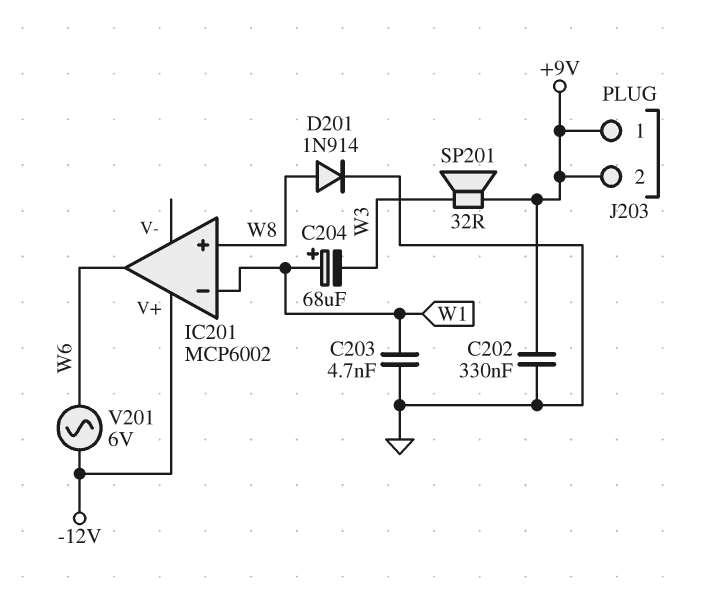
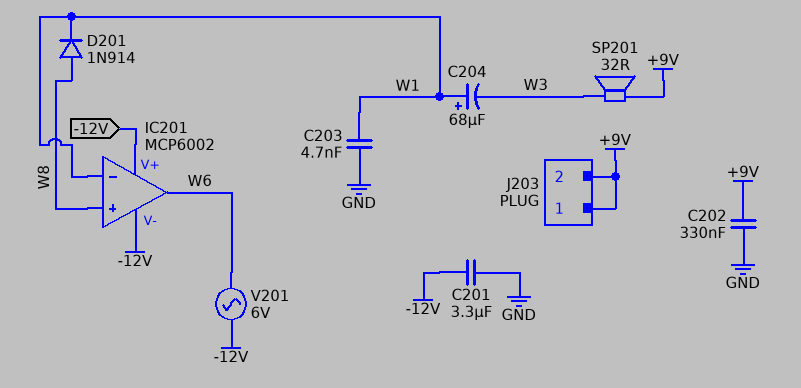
C201: none -> 3.3uF (-12V, GND)
D201: diode 1N914 (A W8, K GND) -> diode 1N914 (A W8, K W1)
IC201 pin V-: none -> -12V

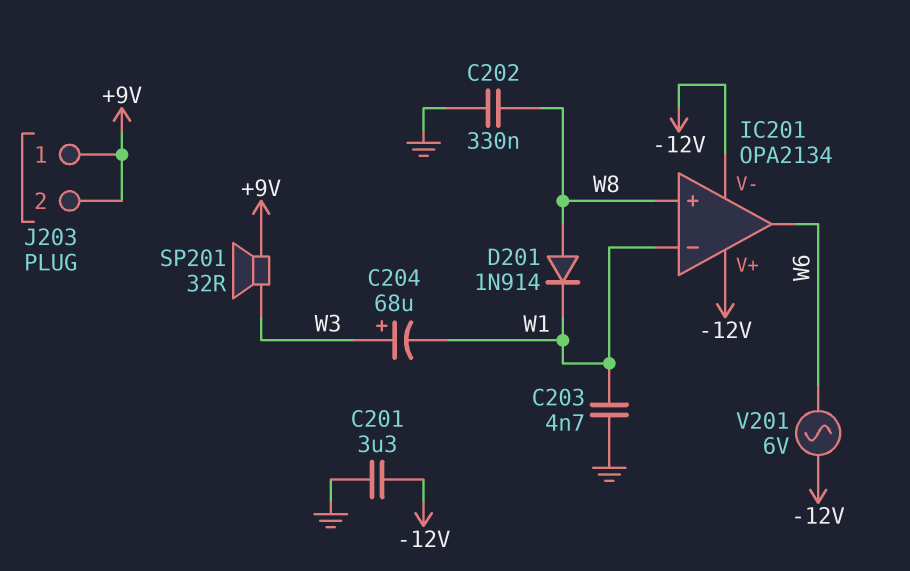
C202: 330nF (+9V, GND) -> 330nF (GND, W8)
C204: 68uF (plus W1, minus W3) -> 68uF (plus W3, minus W1)
IC201: MCP6002 -> OPA2134

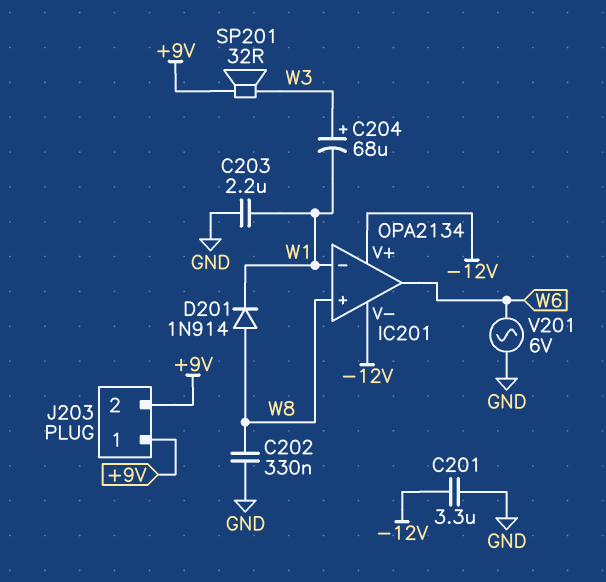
C203: 4.7nF (GND, W1) -> 2.2uF (GND, W1)
V201: AC 6V (-12V, W6) -> AC 6V (GND, W6)

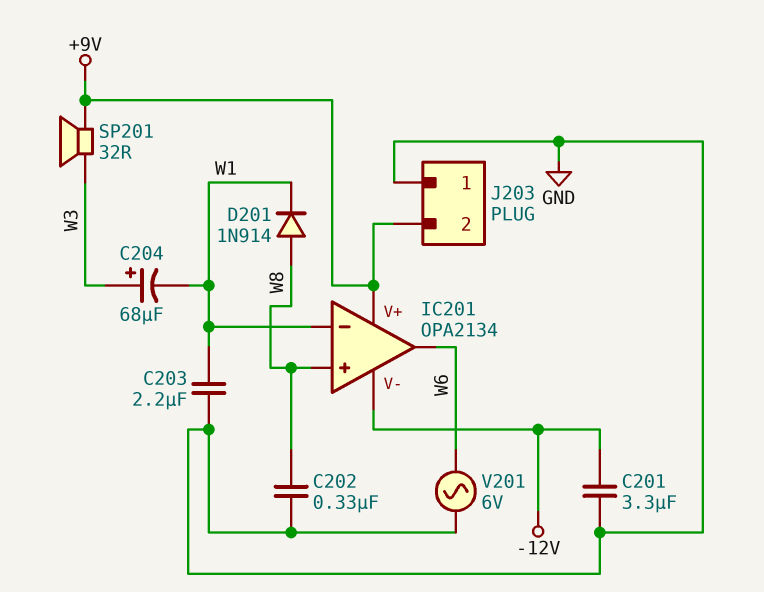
IC201 pin V+: -12V -> +9V
J203 pin 1: +9V -> GND

